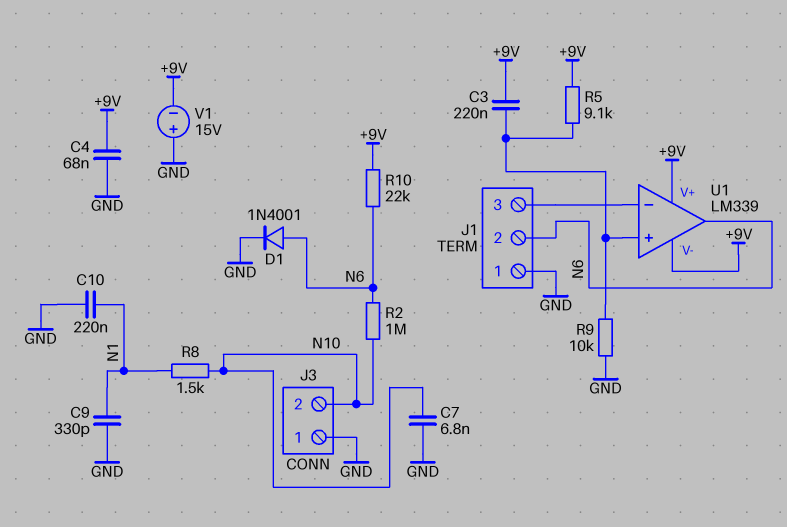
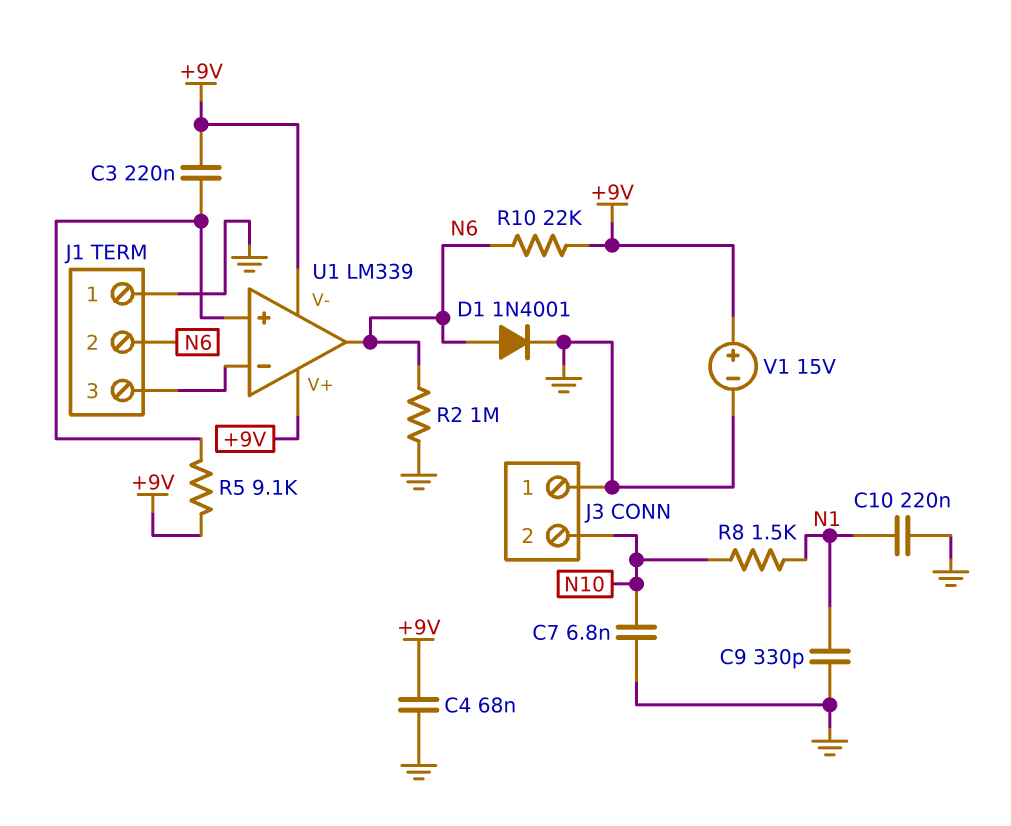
R2: 1M (N6, N10) -> 1M (GND, N6)
R9: 10k (GND, U1/in+) -> none
V1: 15V (plus GND, minus +9V) -> 15V (plus +9V, minus GND)

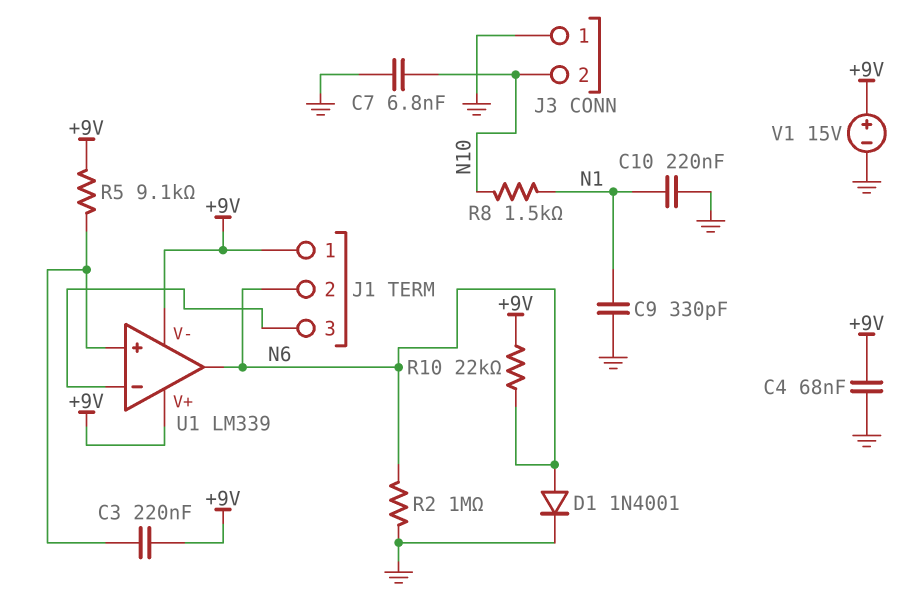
J1 pin 1: GND -> +9V

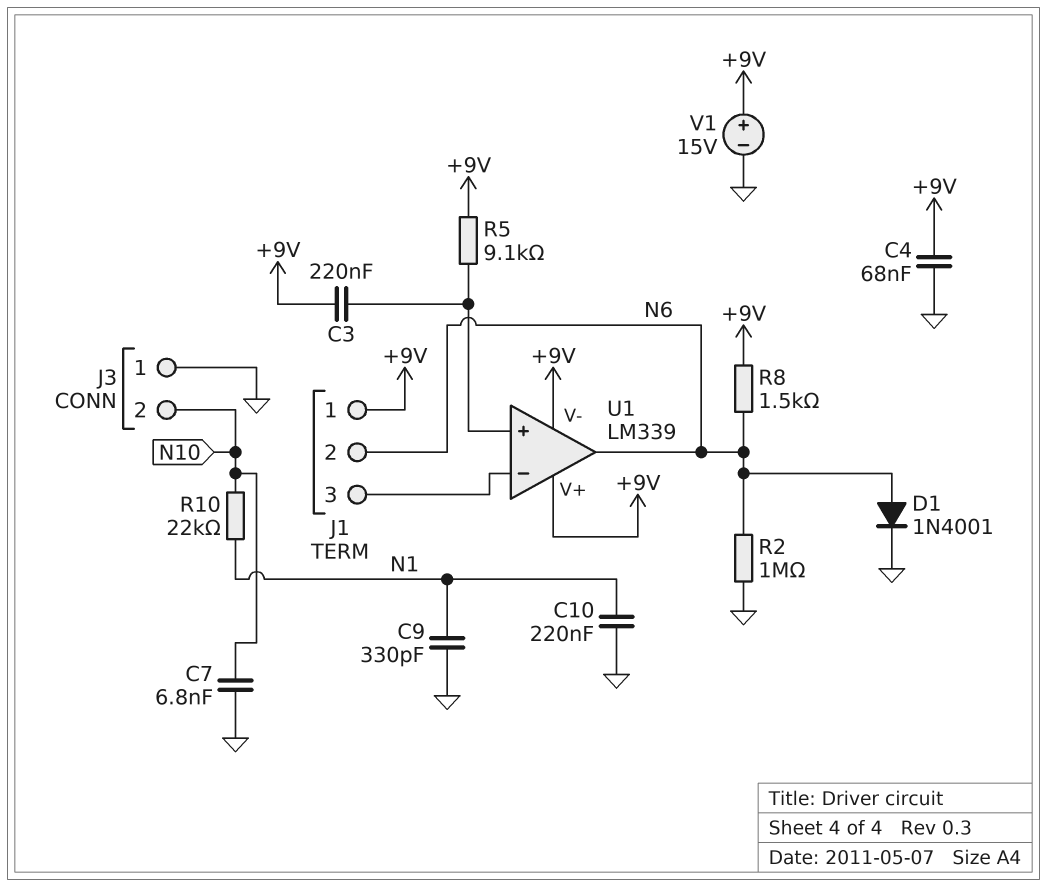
R8: 1.5k (N1, N10) -> 1.5k (+9V, N6)
R10: 22k (+9V, N6) -> 22k (N1, N10)

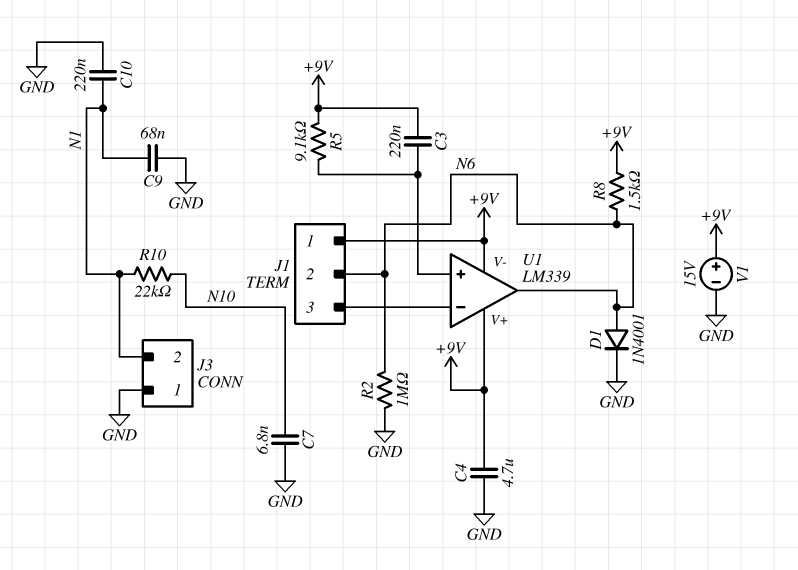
C4: 68nF (+9V, GND) -> 4.7uF (+9V, GND)
C9: 330pF (GND, N1) -> 68nF (GND, N1)
J3 pin 2: N10 -> N1

